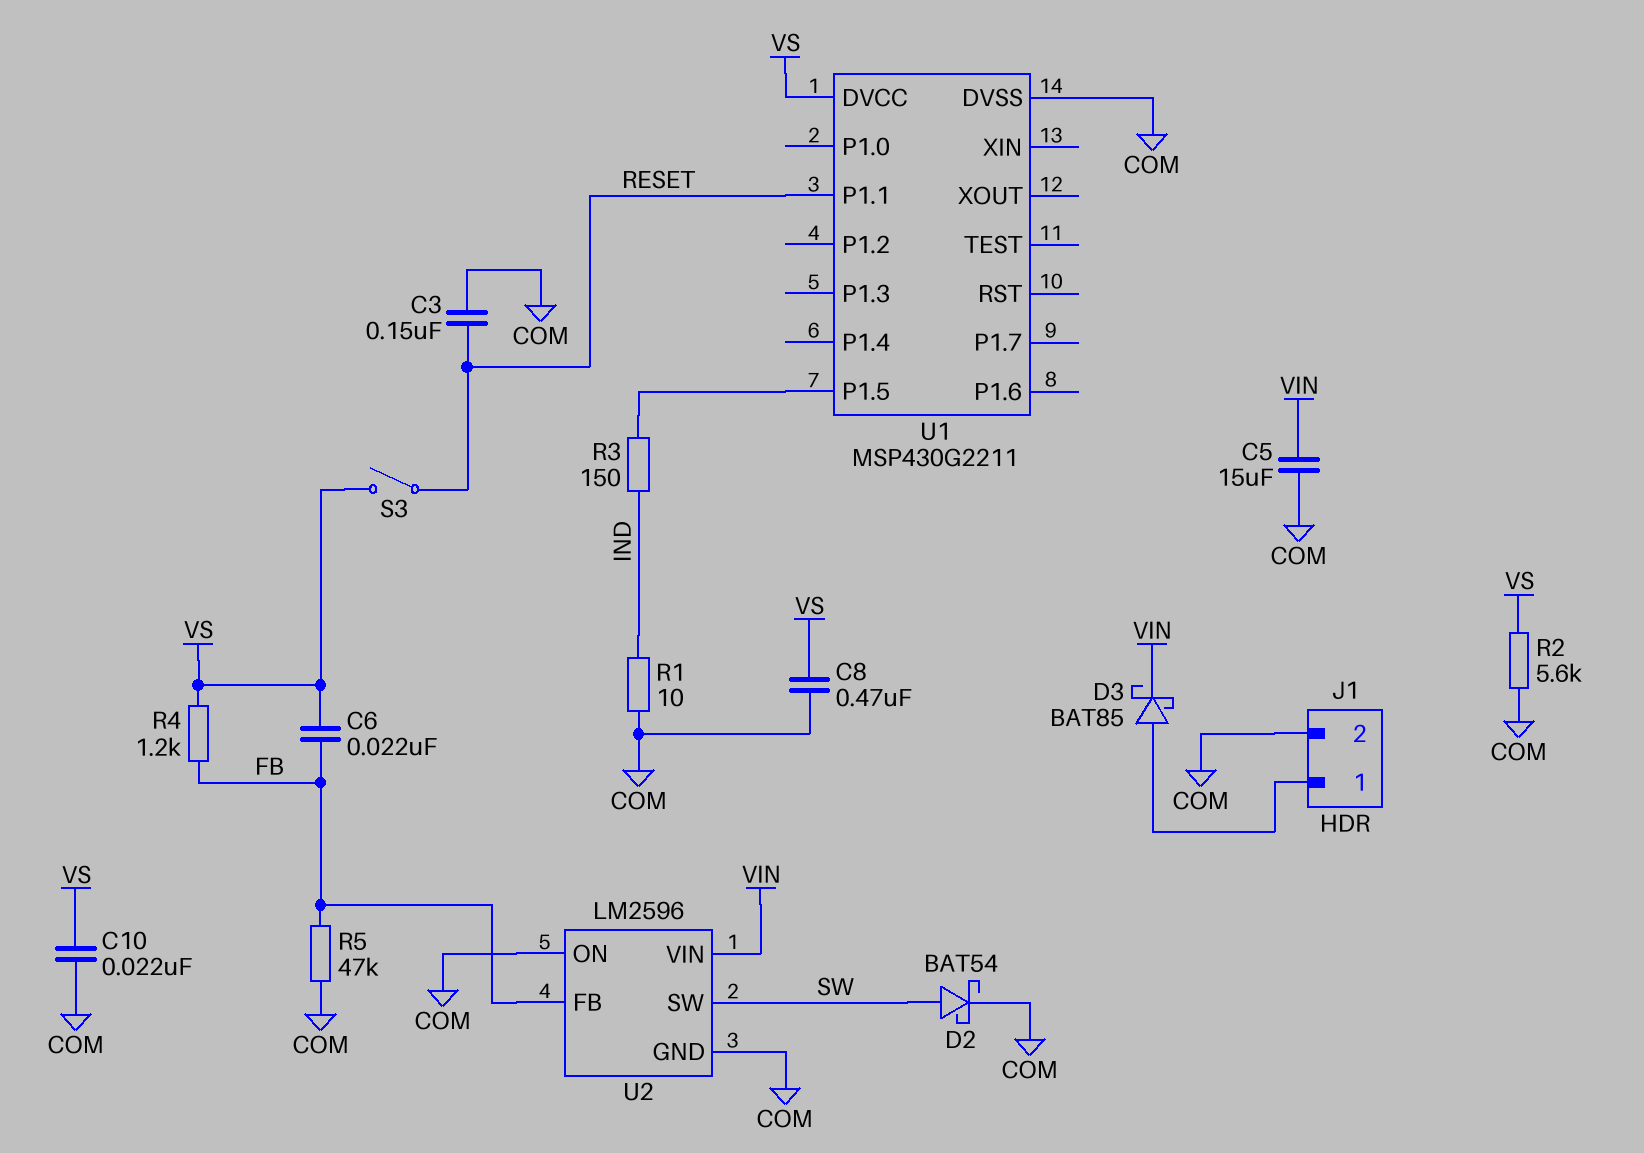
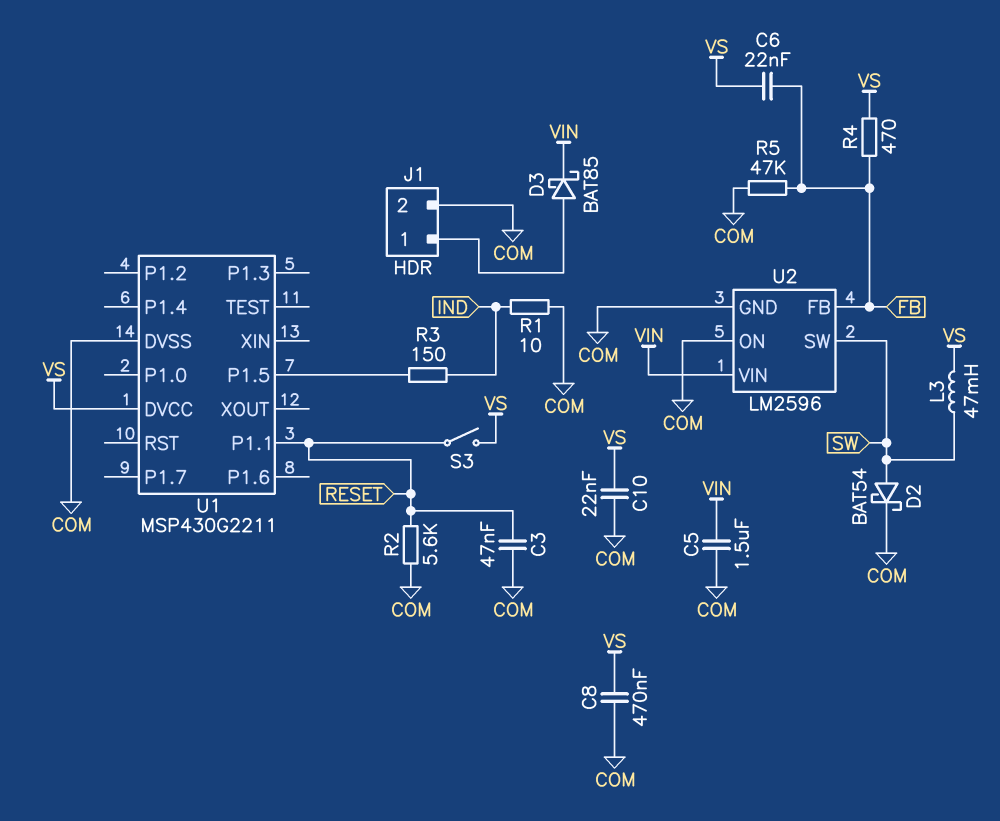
C3: 150nF (COM, RESET) -> 47nF (COM, RESET)
C5: 15uF (COM, VIN) -> 1.5uF (COM, VIN)
L3: none -> 47mH (SW, VS)
R2: 5.6k (COM, VS) -> 5.6k (COM, RESET)
R4: 1.2k (FB, VS) -> 470 (FB, VS)

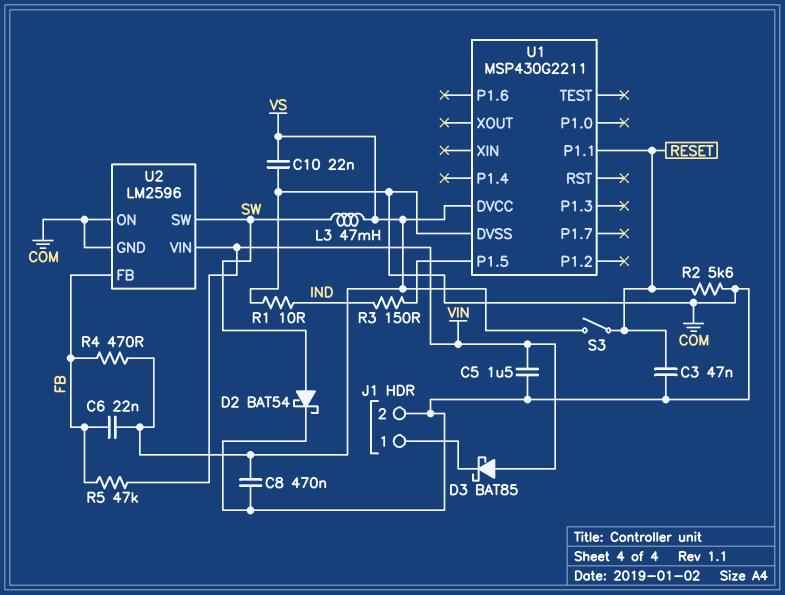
D3: schottky BAT85 (A J1/1, K VIN) -> schottky BAT85 (A VIN, K J1/1)
R5: 47k (COM, FB) -> 47k (FB, VIN)

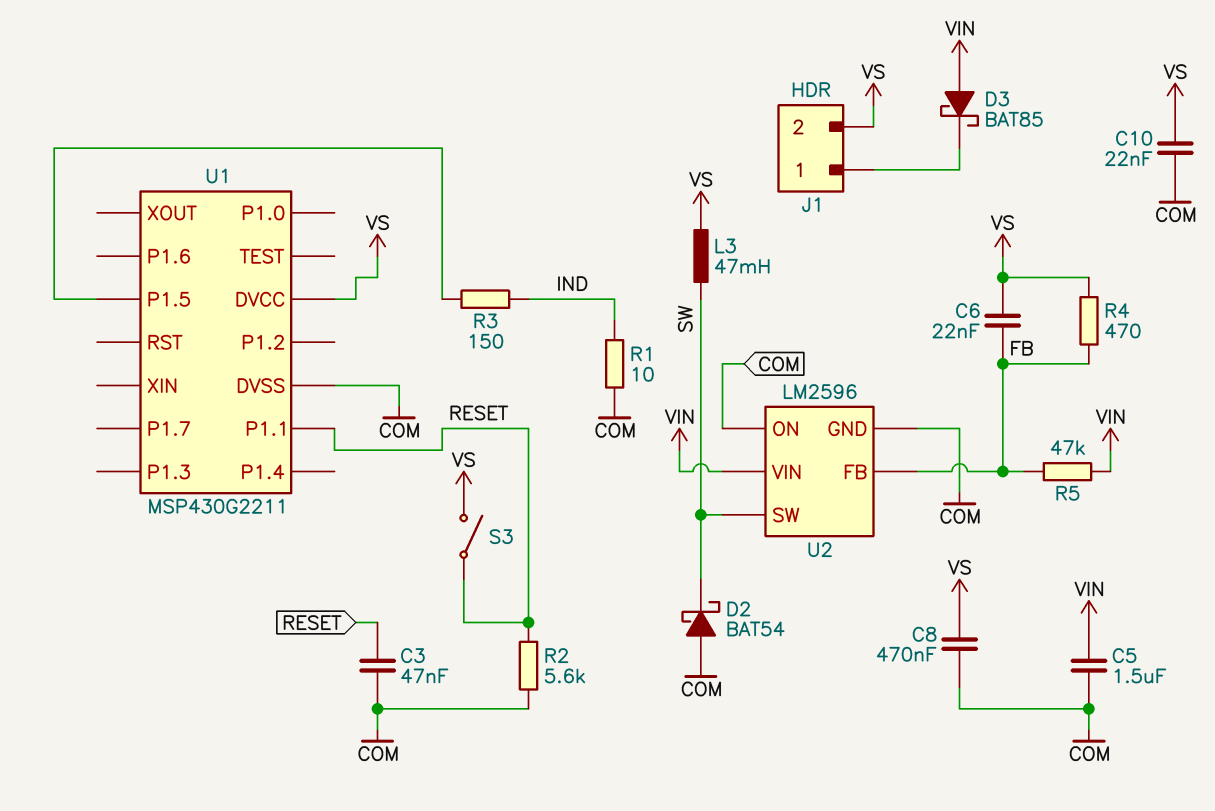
D2: schottky BAT54 (A SW, K COM) -> schottky BAT54 (A COM, K SW)
J1 pin 2: COM -> VS

